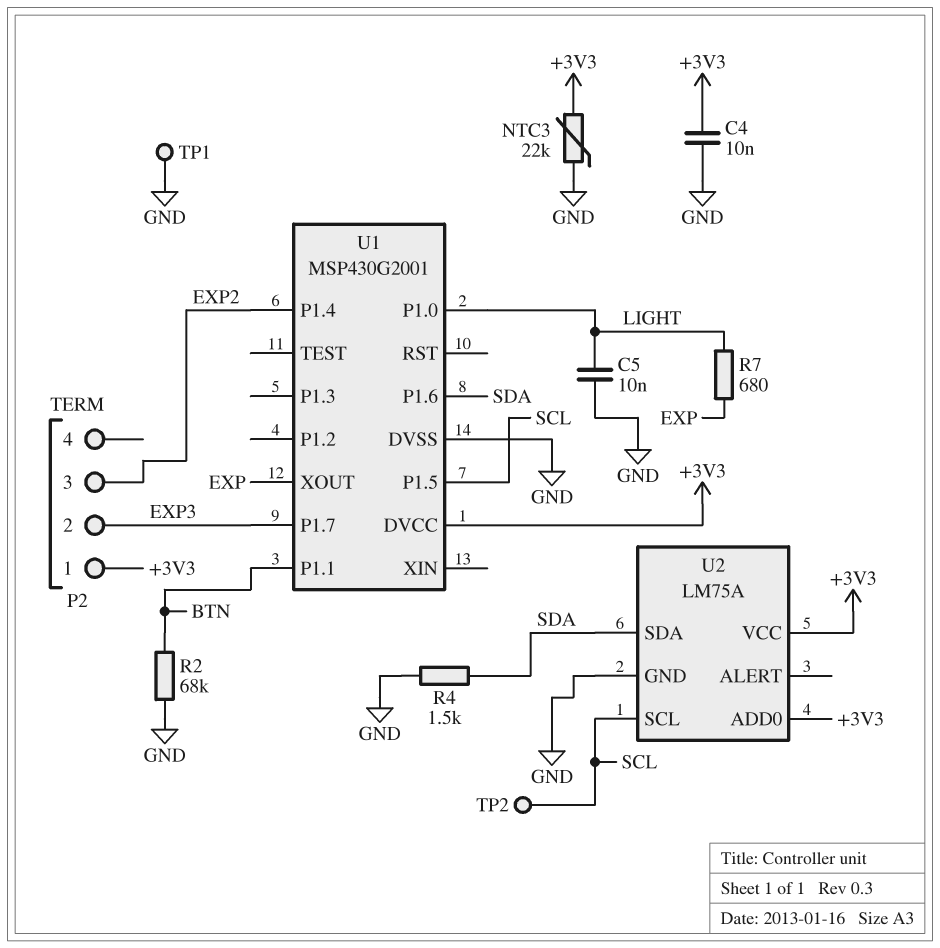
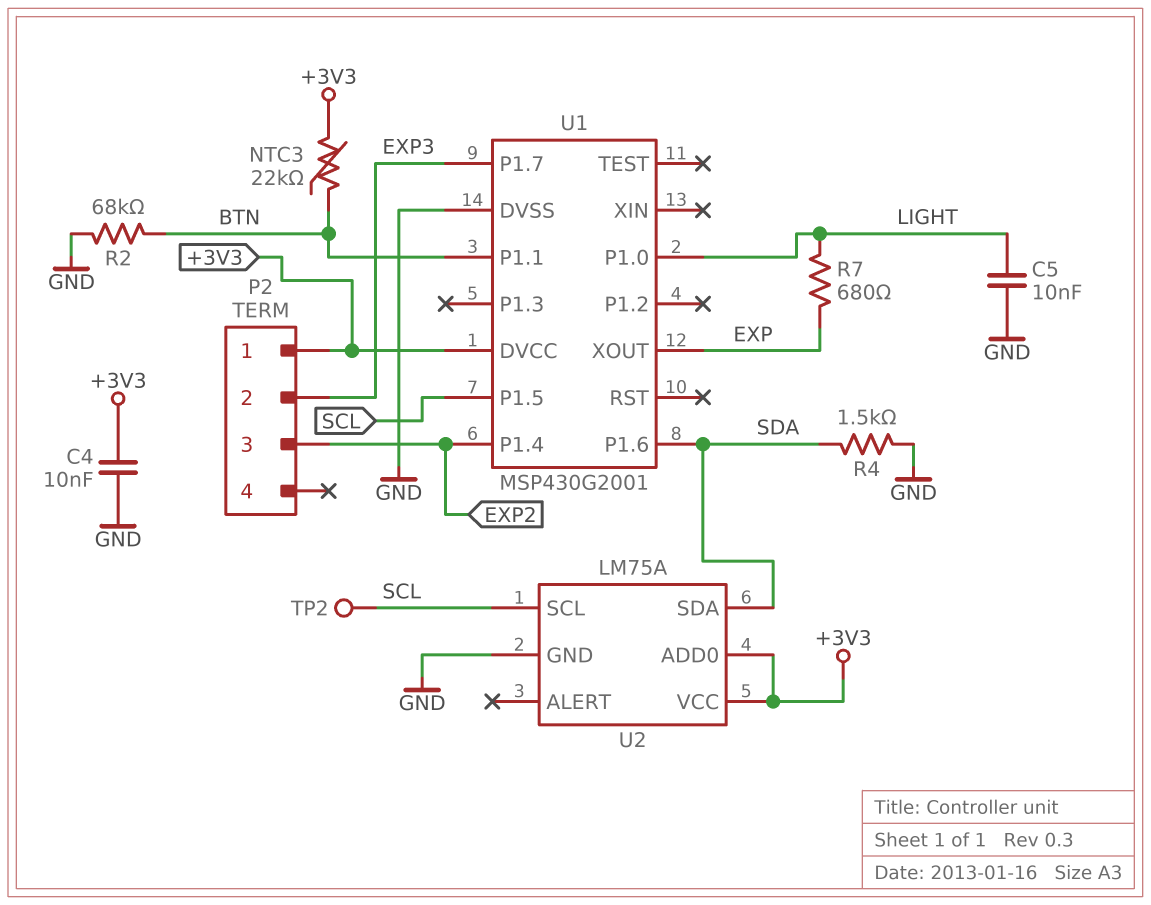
NTC3: 22k (+3V3, GND) -> 22k (+3V3, BTN)
TP1: test point (GND) -> none

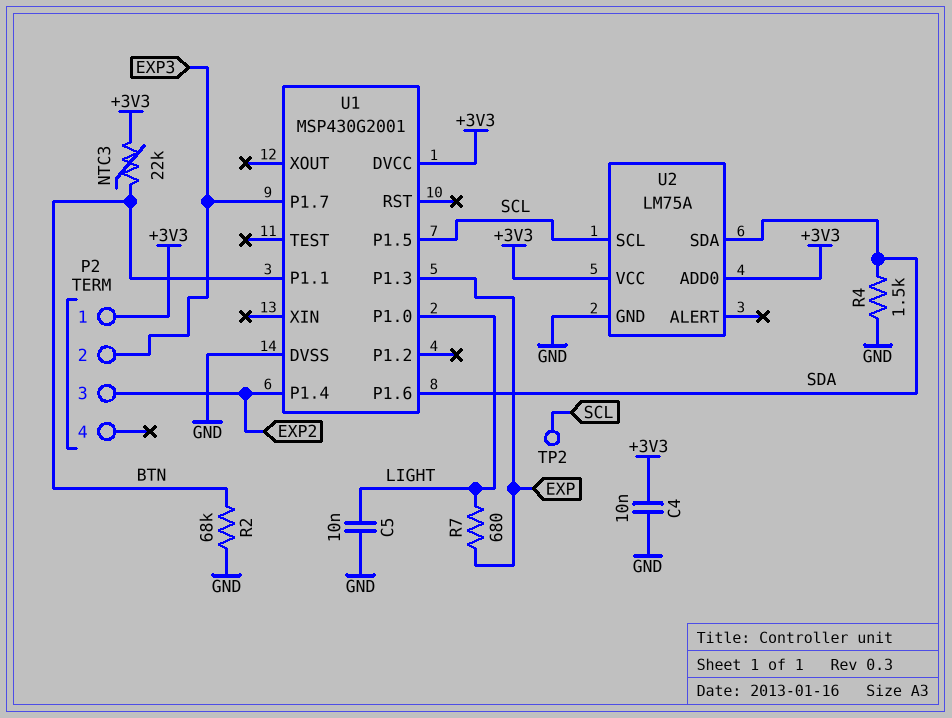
U1 pin P1.3: none -> EXP
U1 pin XOUT: EXP -> none

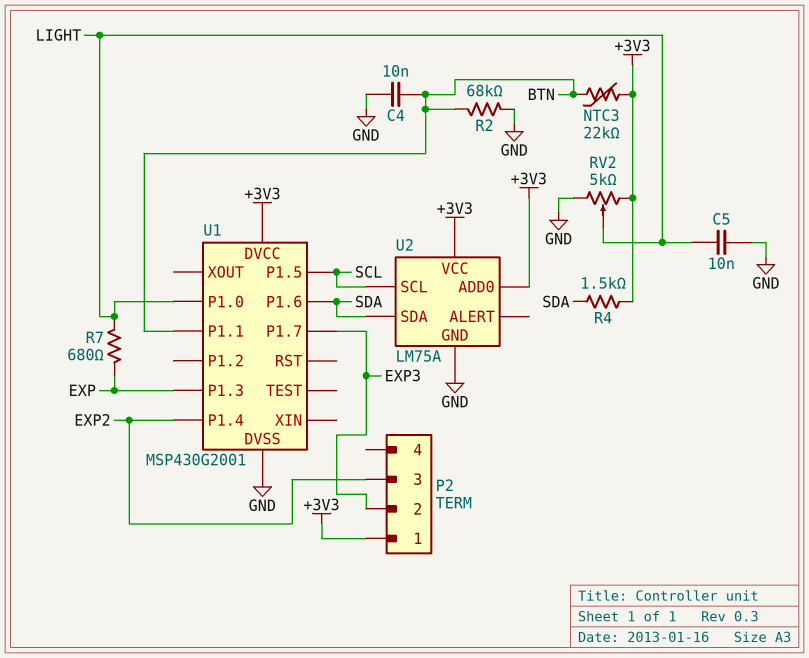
C4: 10nF (+3V3, GND) -> 10nF (BTN, GND)
R4: 1.5k (GND, SDA) -> 1.5k (+3V3, SDA)
RV2: none -> 5k (+3V3, GND, wiper LIGHT)
TP2: test point (SCL) -> none

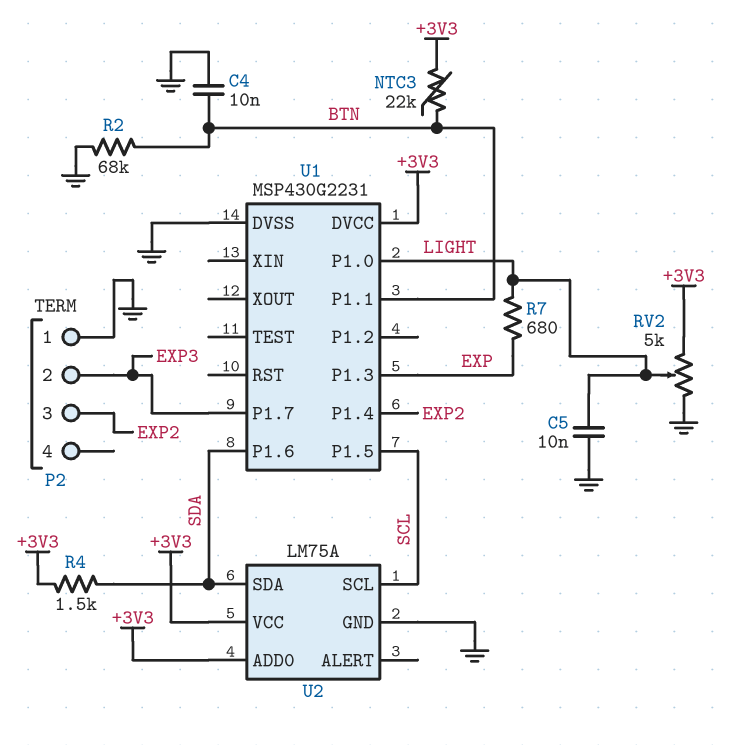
P2 pin 1: +3V3 -> GND
U1: MSP430G2001 -> MSP430G2231

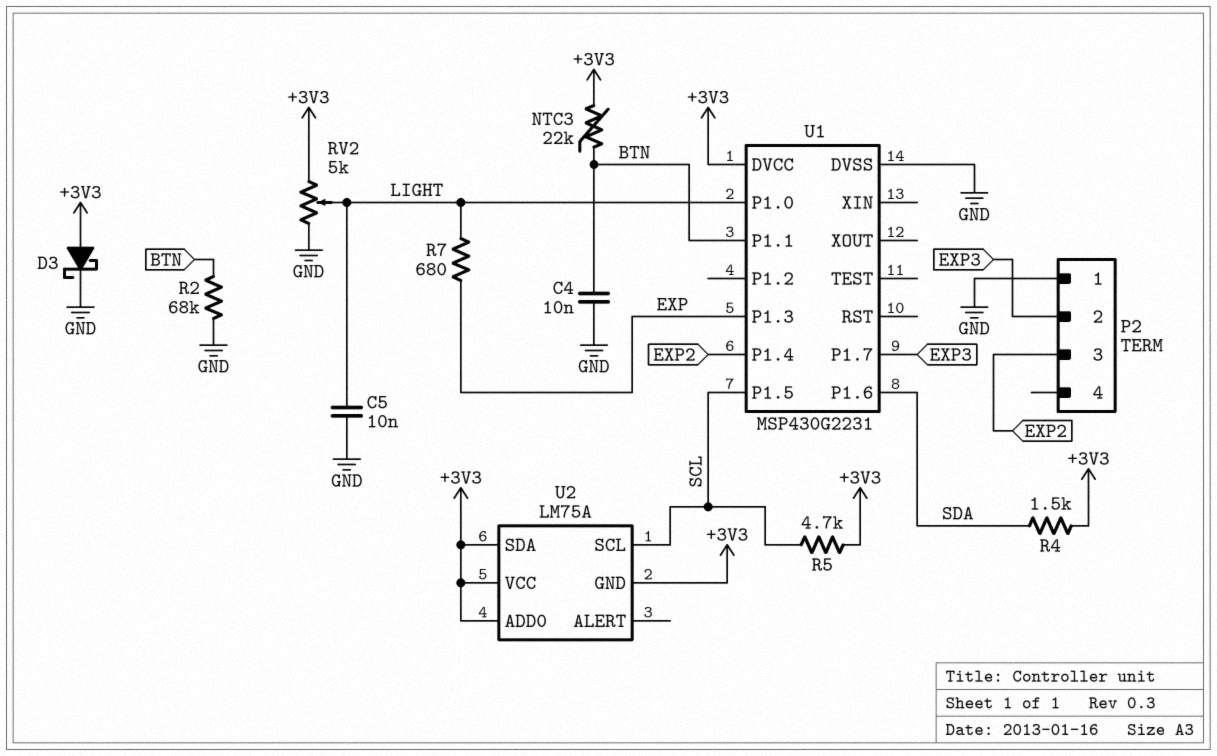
D3: none -> schottky (A +3V3, K GND)
R5: none -> 4.7k (+3V3, SCL)
U2 pin GND: GND -> +3V3
U2 pin SDA: SDA -> +3V3

